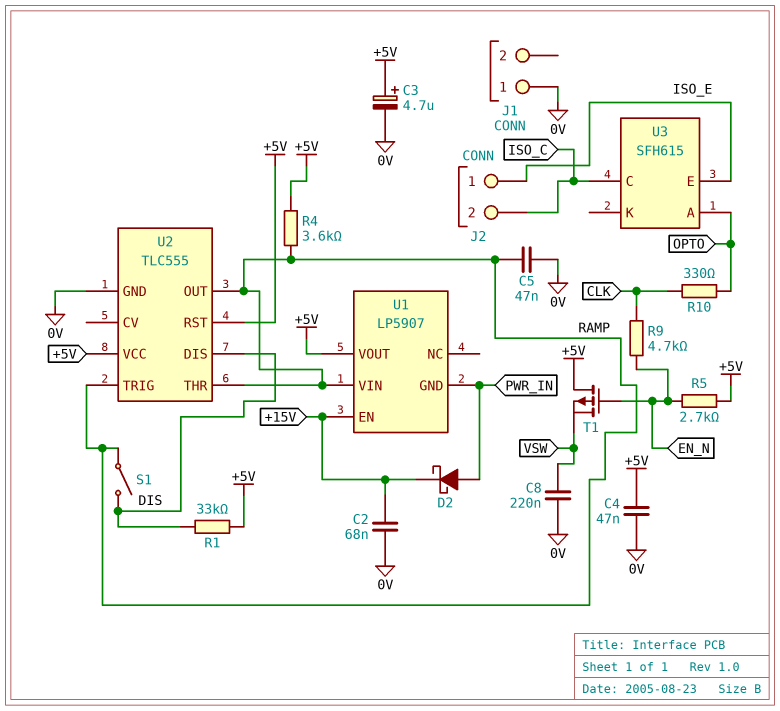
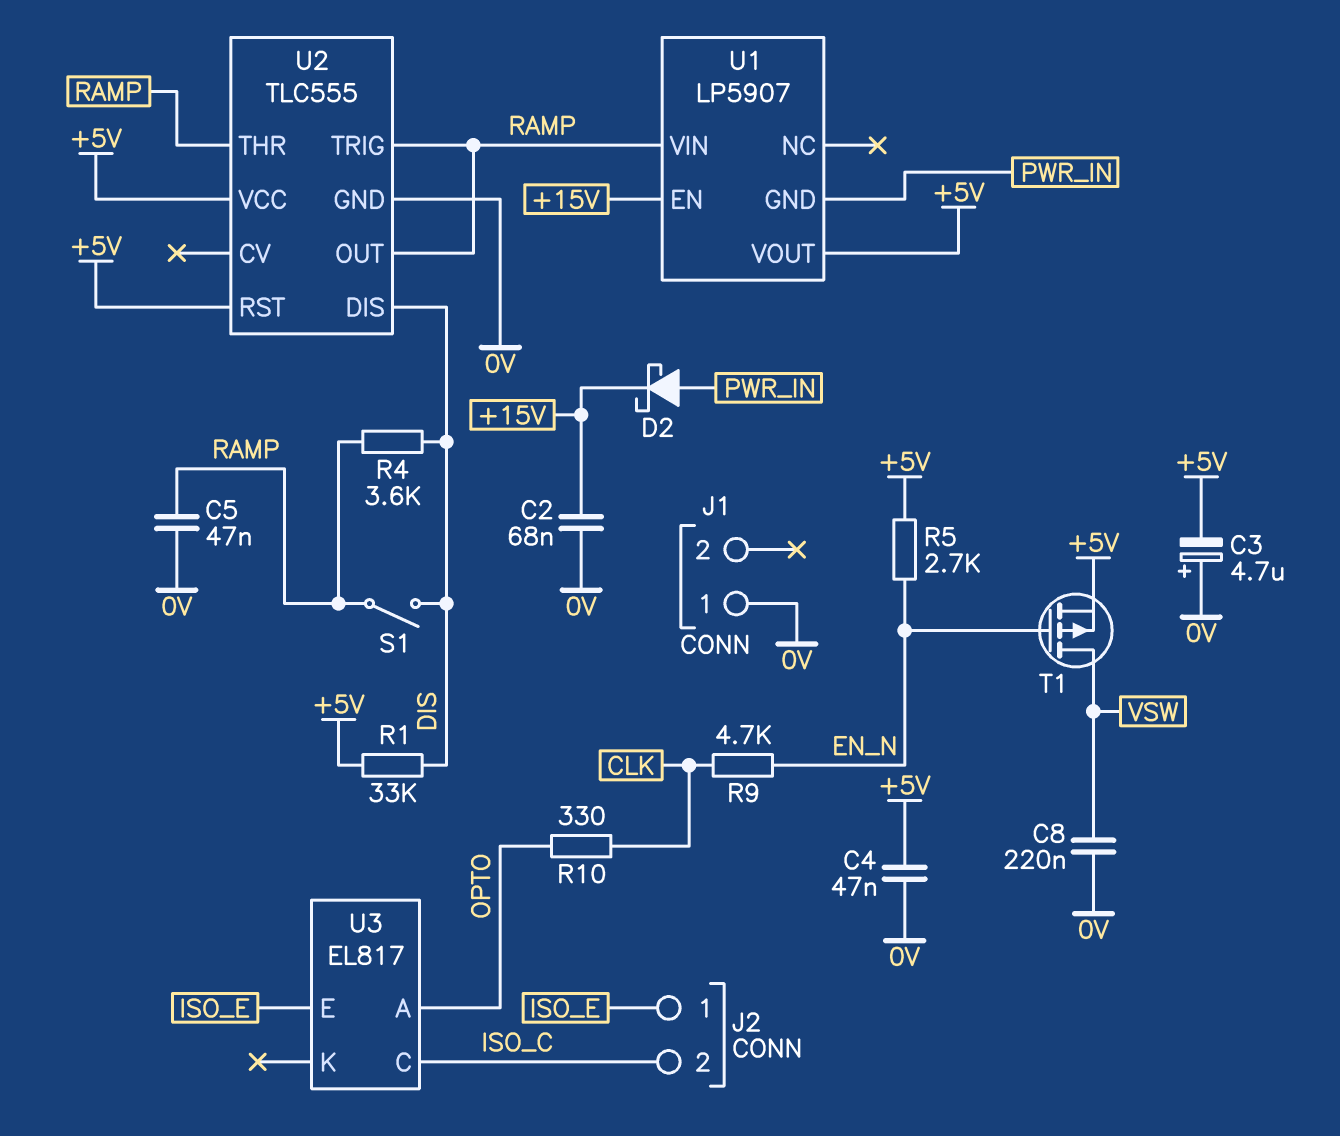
C3: 4.7uF (plus +5V, minus 0V) -> 4.7uF (plus 0V, minus +5V)
R4: 3.6k (+5V, RAMP) -> 3.6k (DIS, RAMP)
T1: PMOS (G EN_N, D +5V, S VSW) -> PMOS (G EN_N, D VSW, S +5V)
U3: SFH615 -> EL817

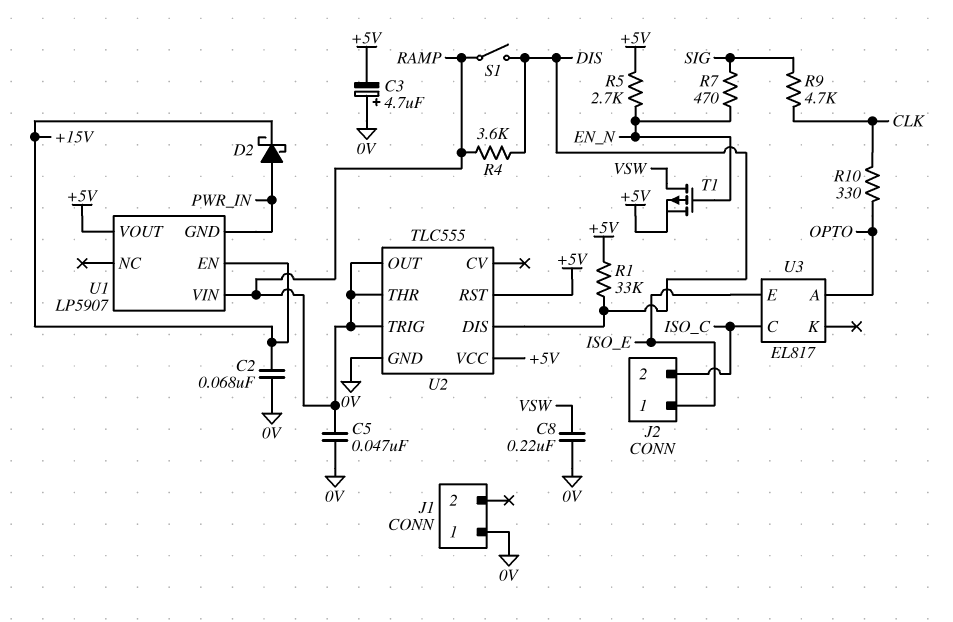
C4: 47nF (+5V, 0V) -> none
R7: none -> 470 (EN_N, SIG)
R9: 4.7k (CLK, EN_N) -> 4.7k (CLK, SIG)

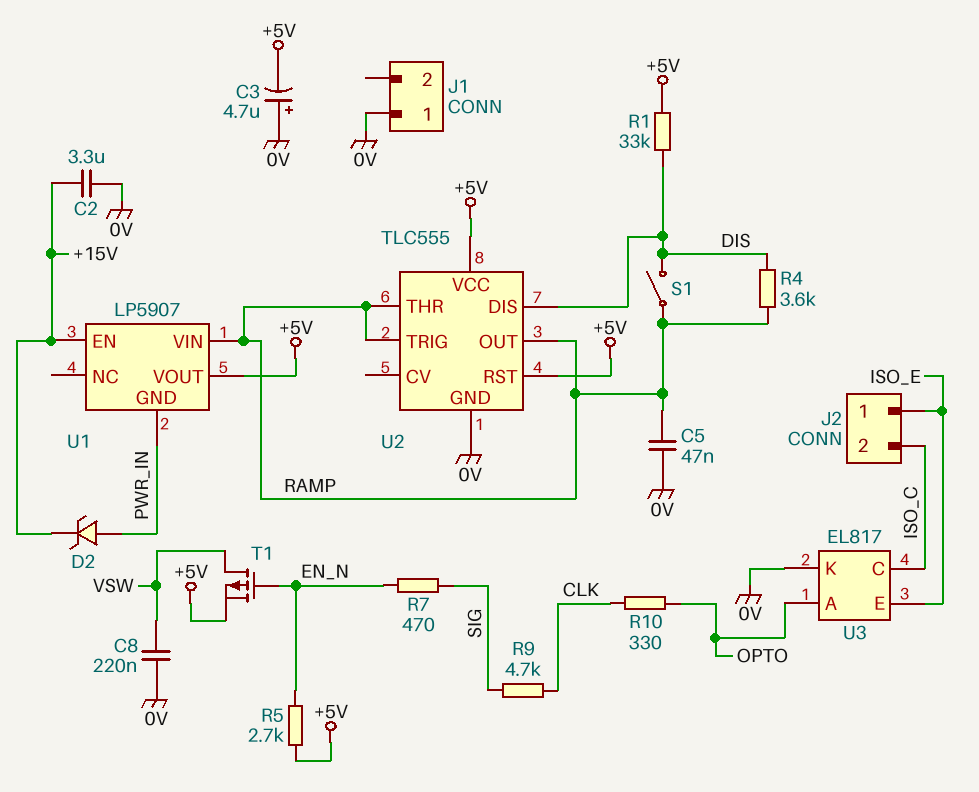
C2: 68nF (+15V, 0V) -> 3.3uF (+15V, 0V)
D2: schottky (A PWR_IN, K +15V) -> zener (A PWR_IN, K +15V)
U3 pin K: none -> 0V

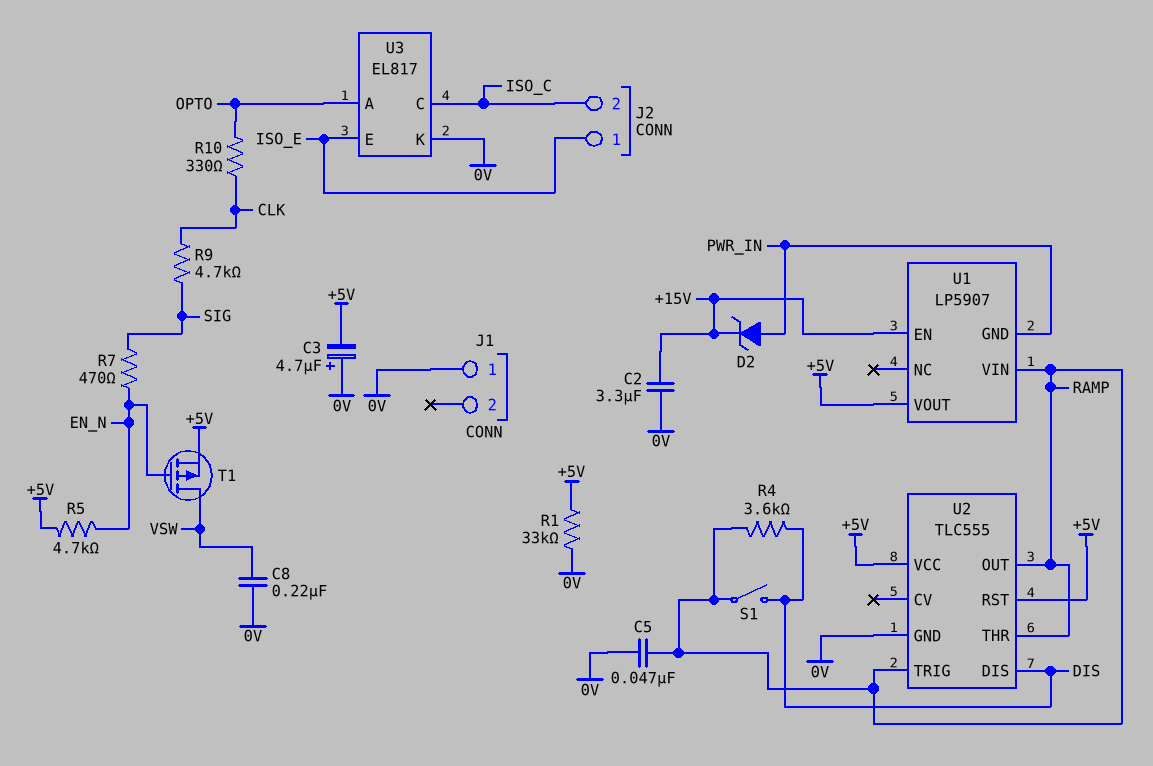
R1: 33k (+5V, DIS) -> 33k (+5V, 0V)
R5: 2.7k (+5V, EN_N) -> 4.7k (+5V, EN_N)

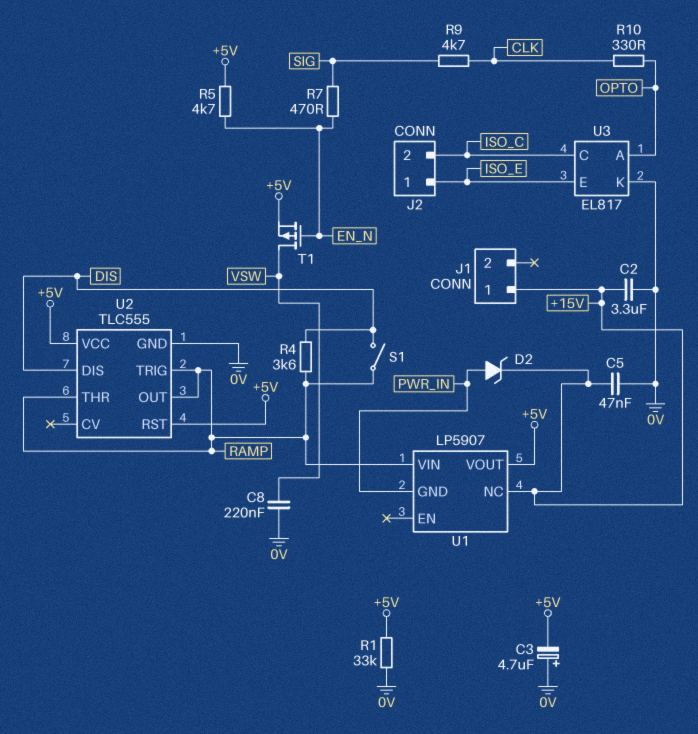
C5: 47nF (0V, RAMP) -> 47nF (+15V, 0V)
J1 pin 1: 0V -> +15V
U1 pin EN: +15V -> none
U1 pin NC: none -> +15V

